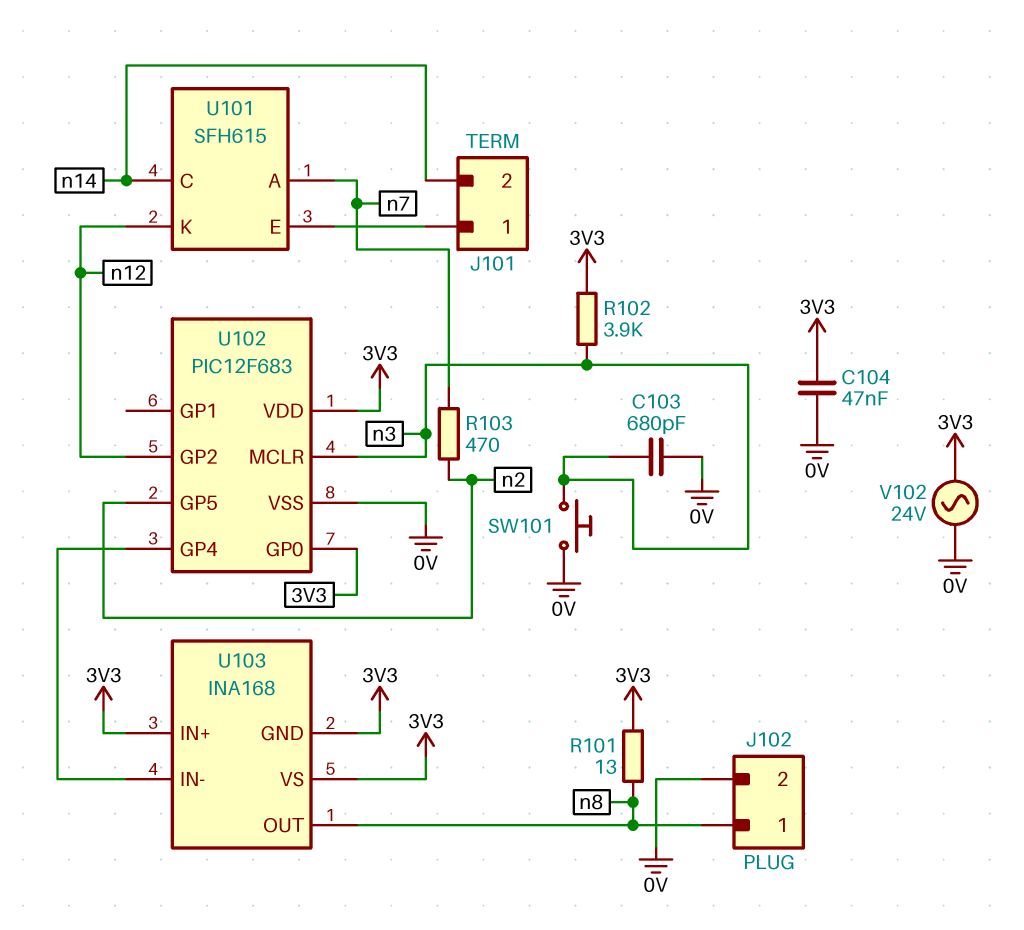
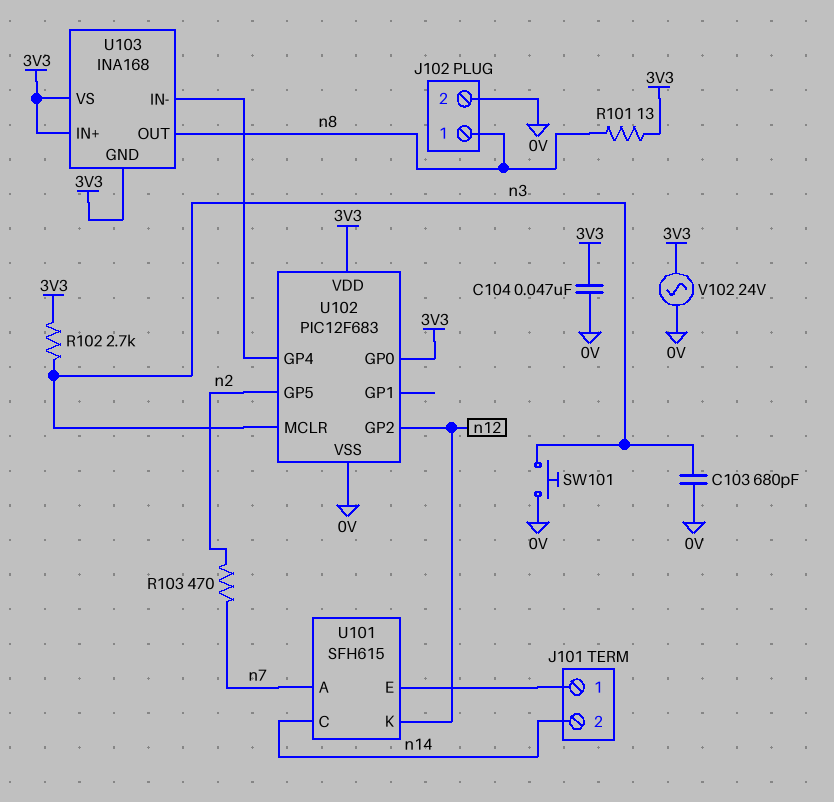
R102: 3.9k (3V3, n3) -> 2.7k (3V3, n3)

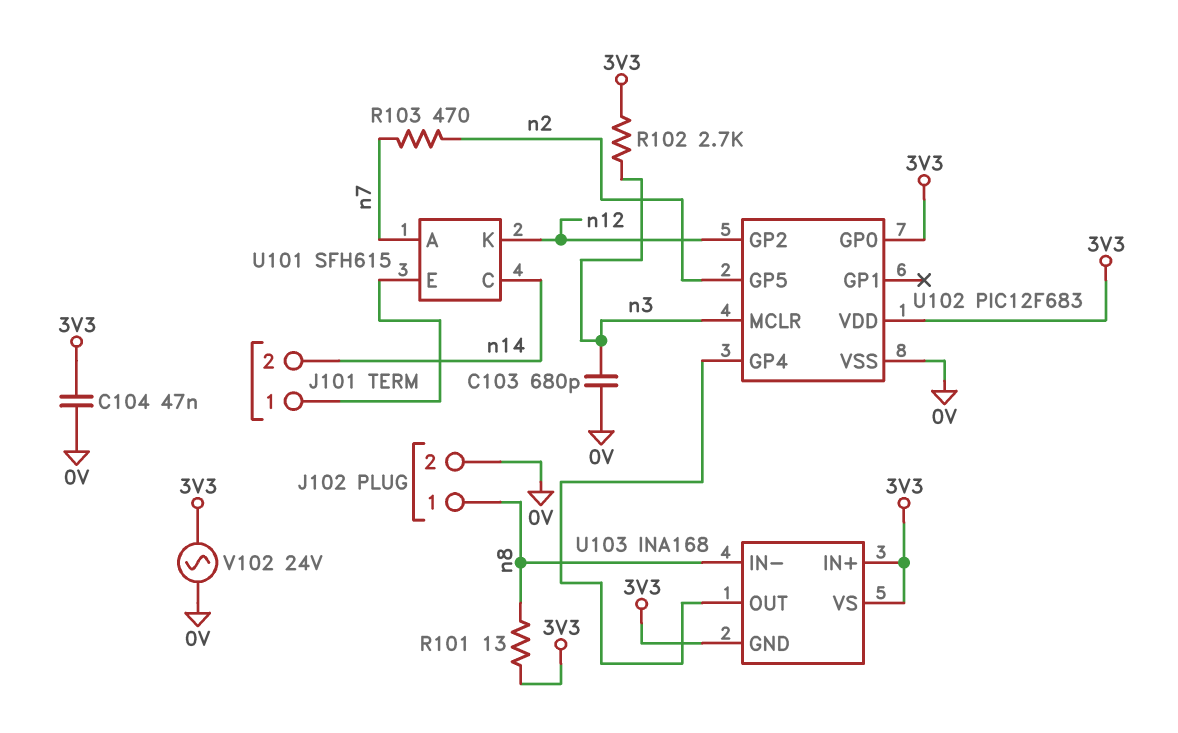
SW101: button (0V, n3) -> none
U103 pin IN-: U102/GP4 -> n8
U103 pin OUT: n8 -> U102/GP4

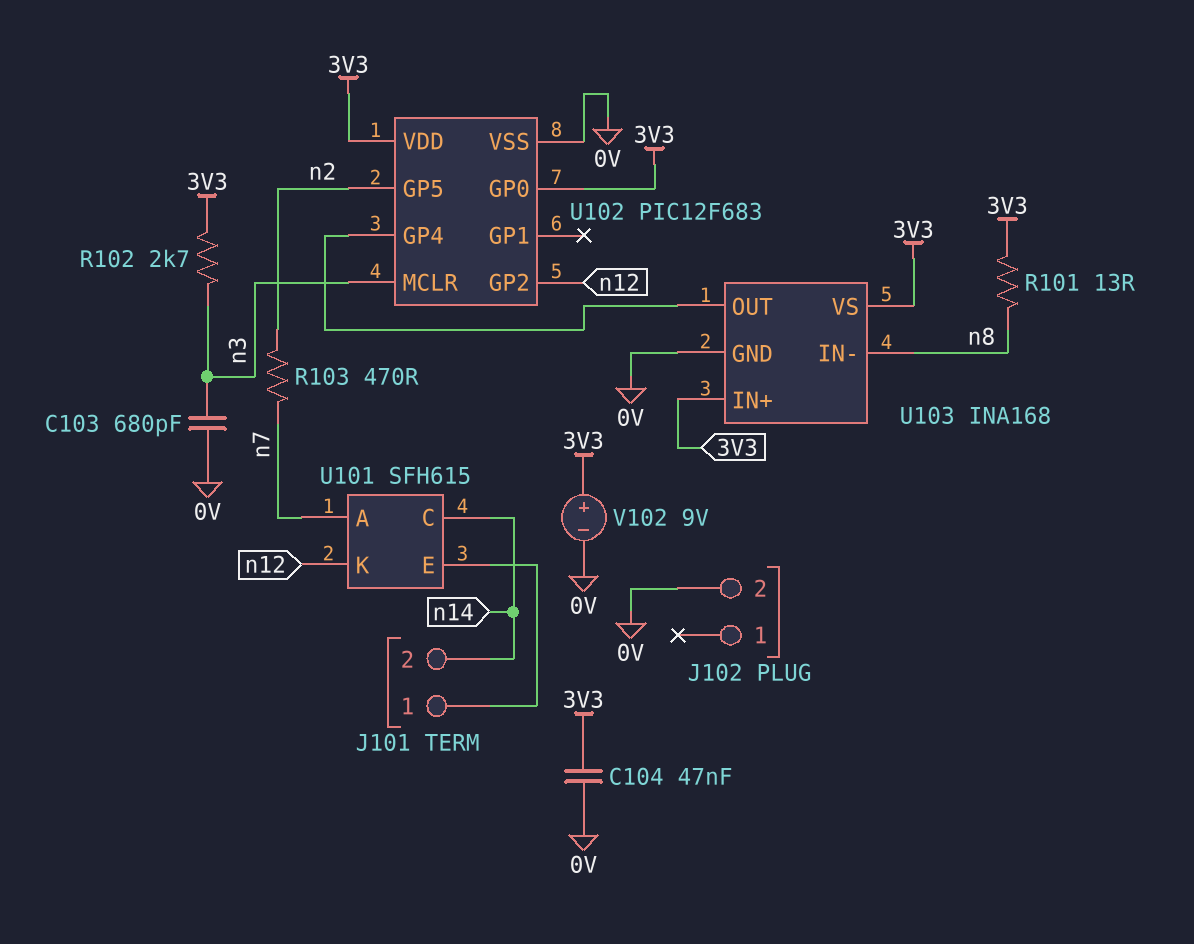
J102 pin 1: n8 -> none
U103 pin GND: 3V3 -> 0V
V102: AC 24V (0V, 3V3) -> 9V (plus 3V3, minus 0V)

